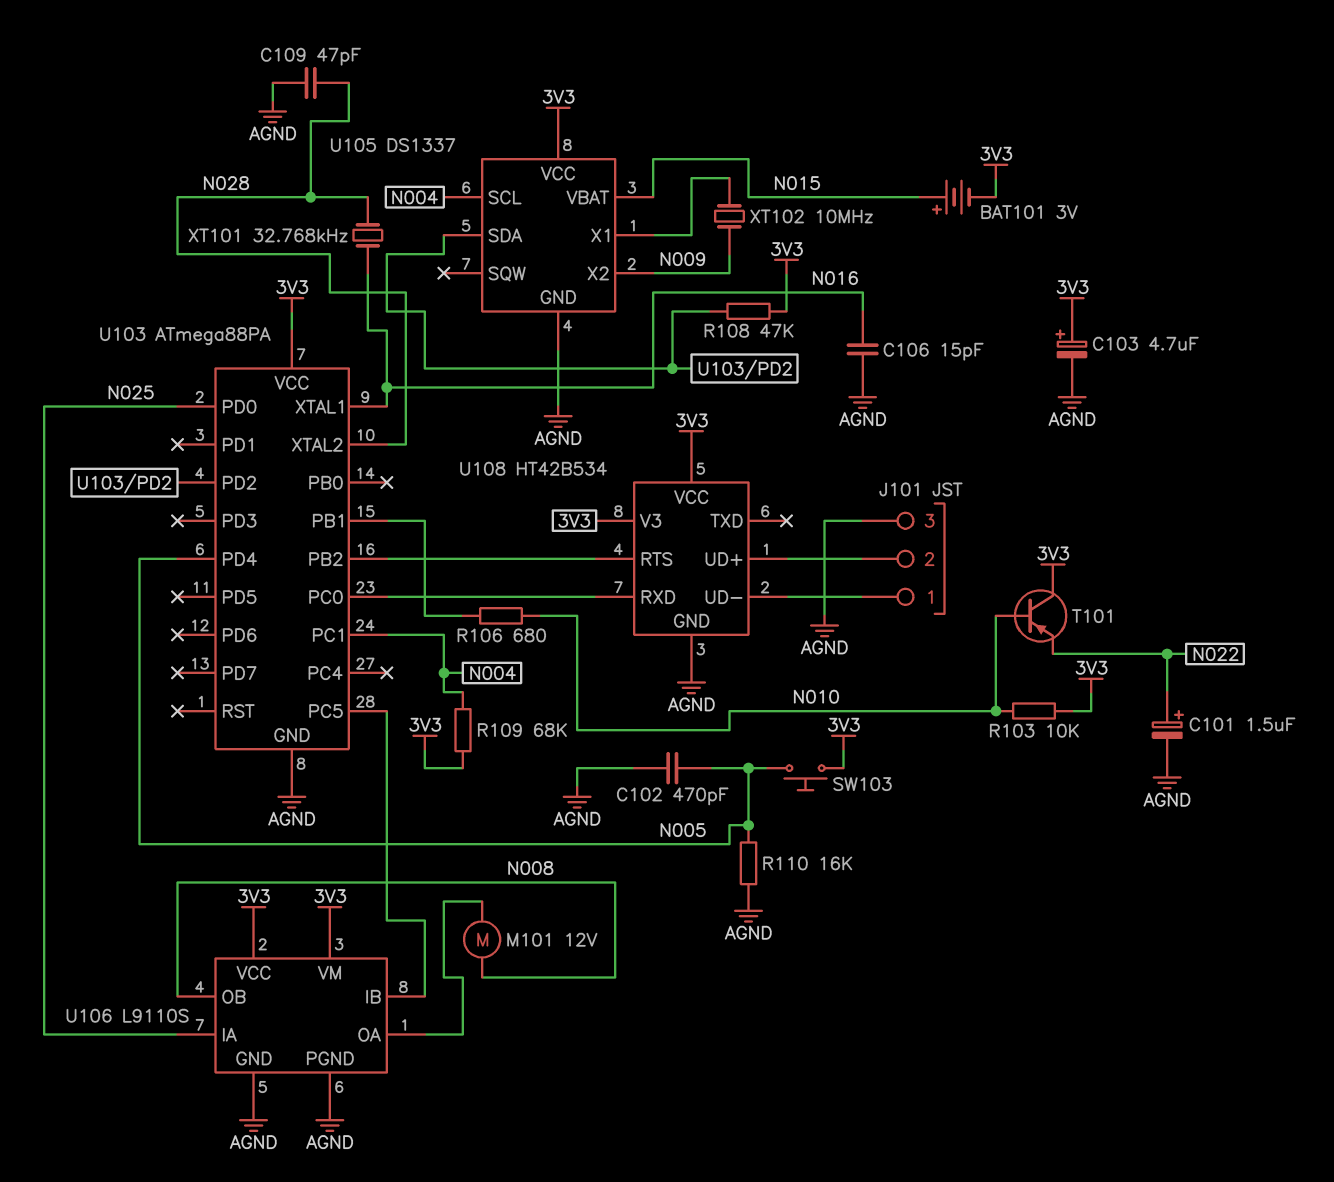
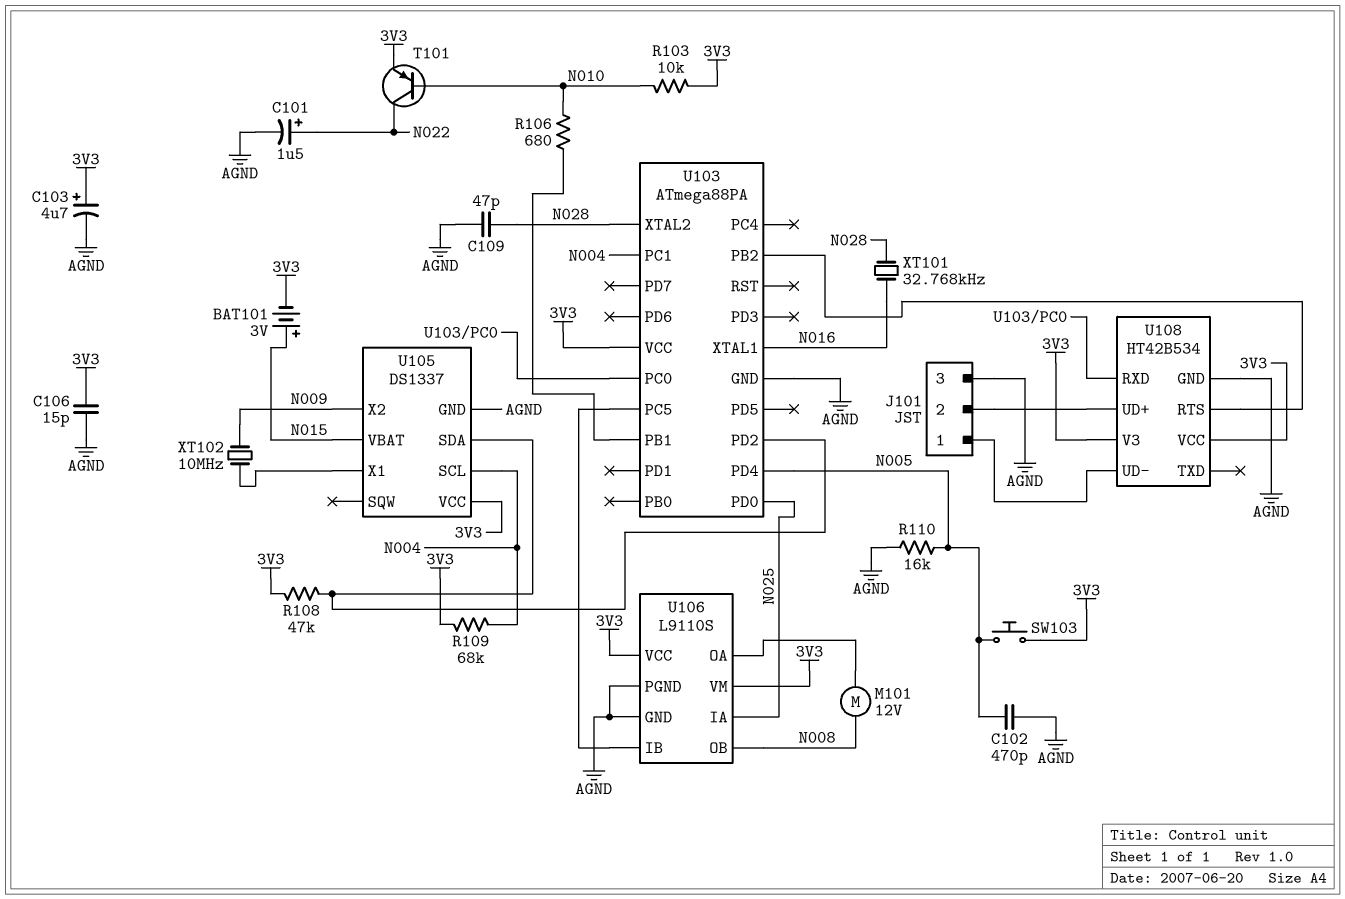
C106: 15pF (AGND, N016) -> 15pF (3V3, AGND)
T101: PNP (B N010, C 3V3, E N022) -> PNP (B N010, C N022, E 3V3)

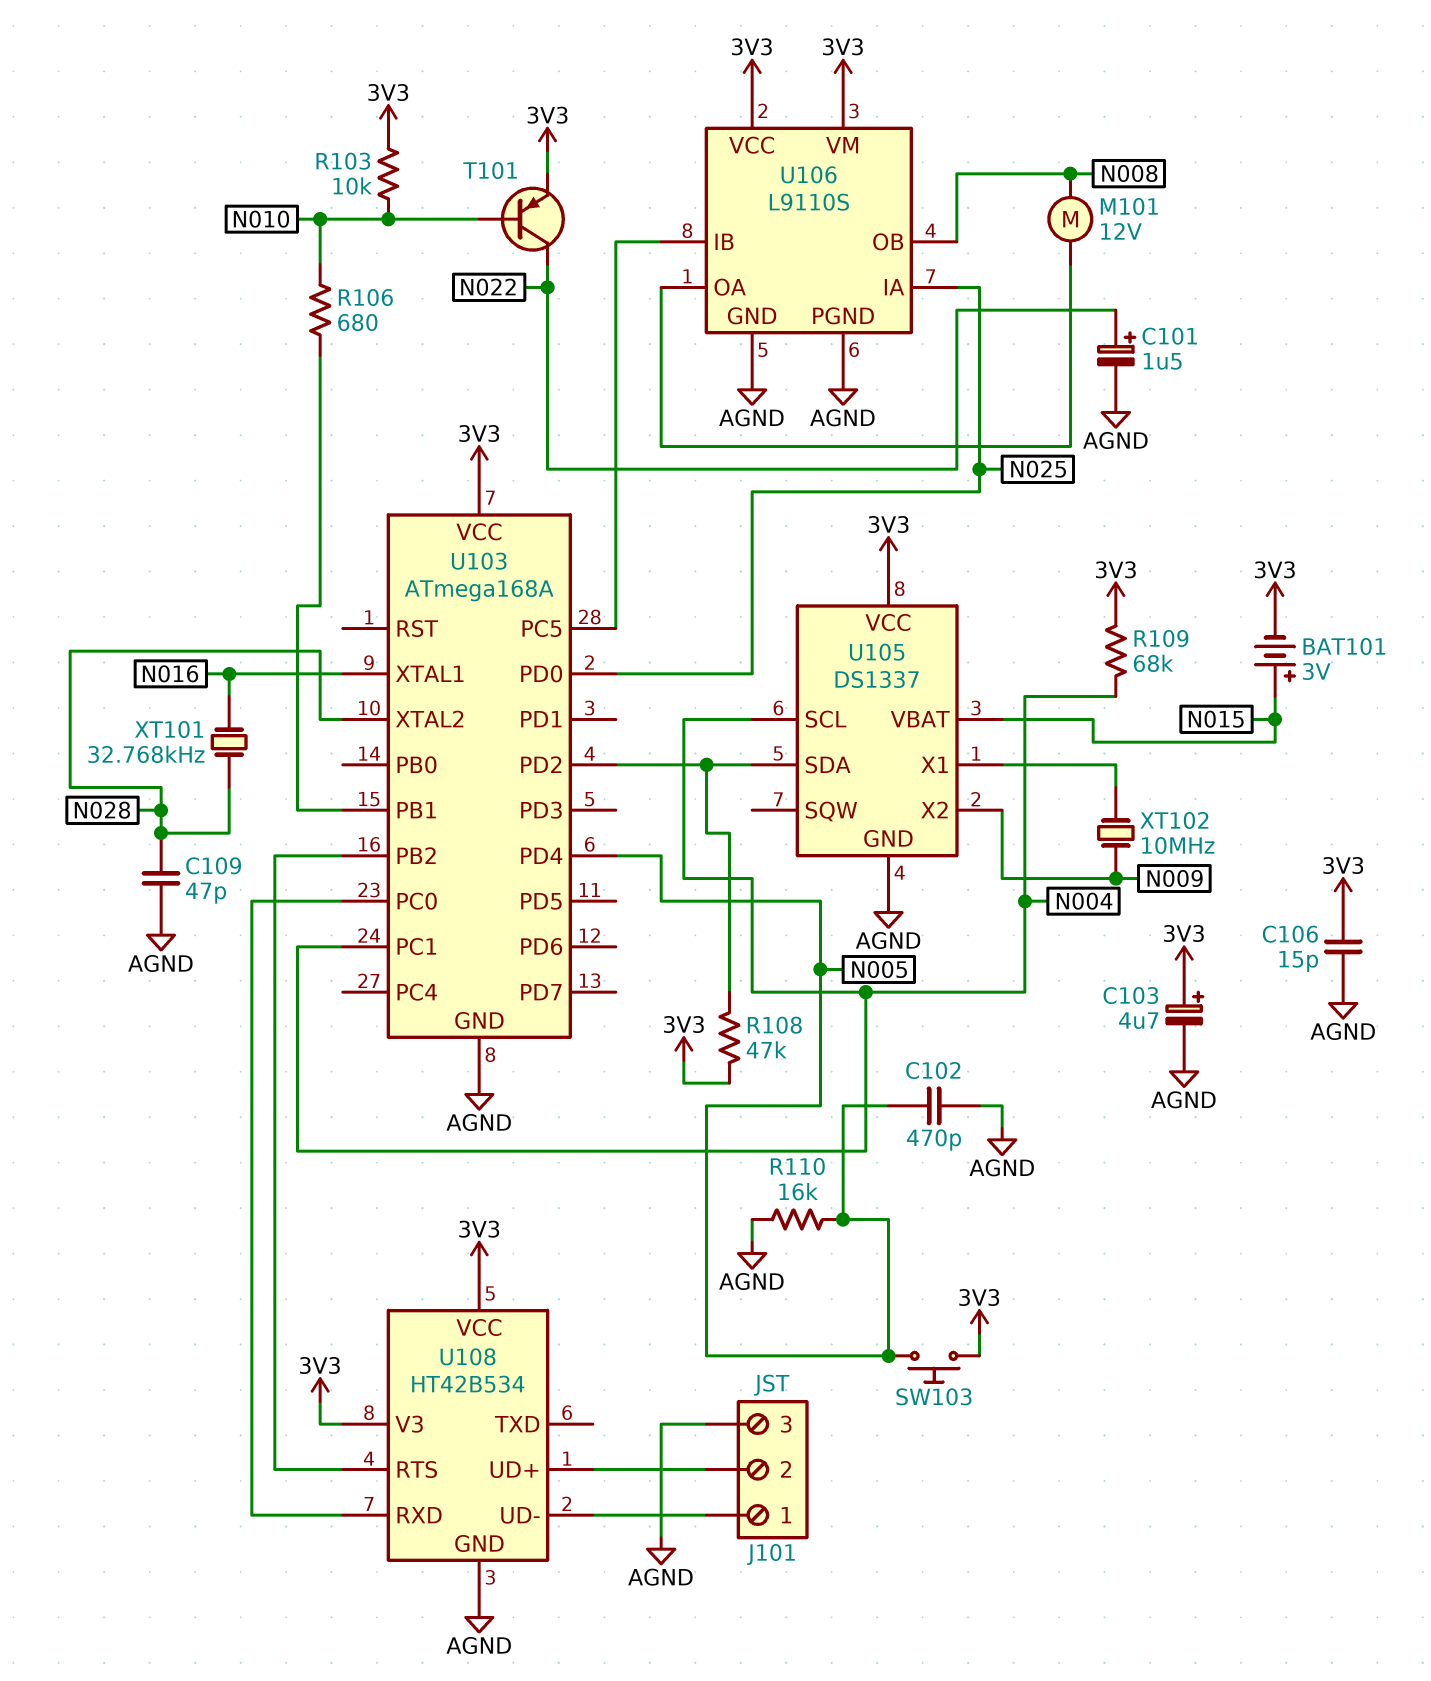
U103: ATmega88PA -> ATmega168A

